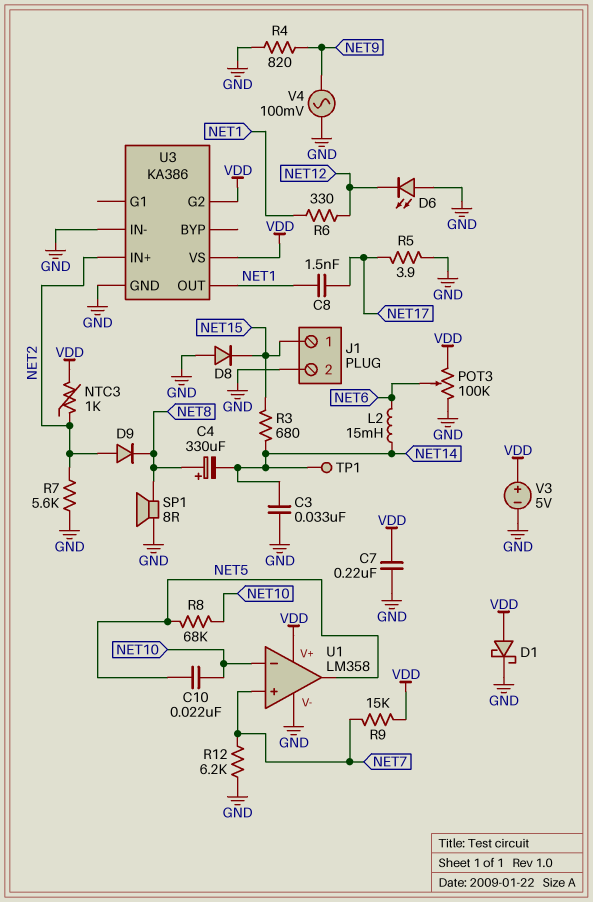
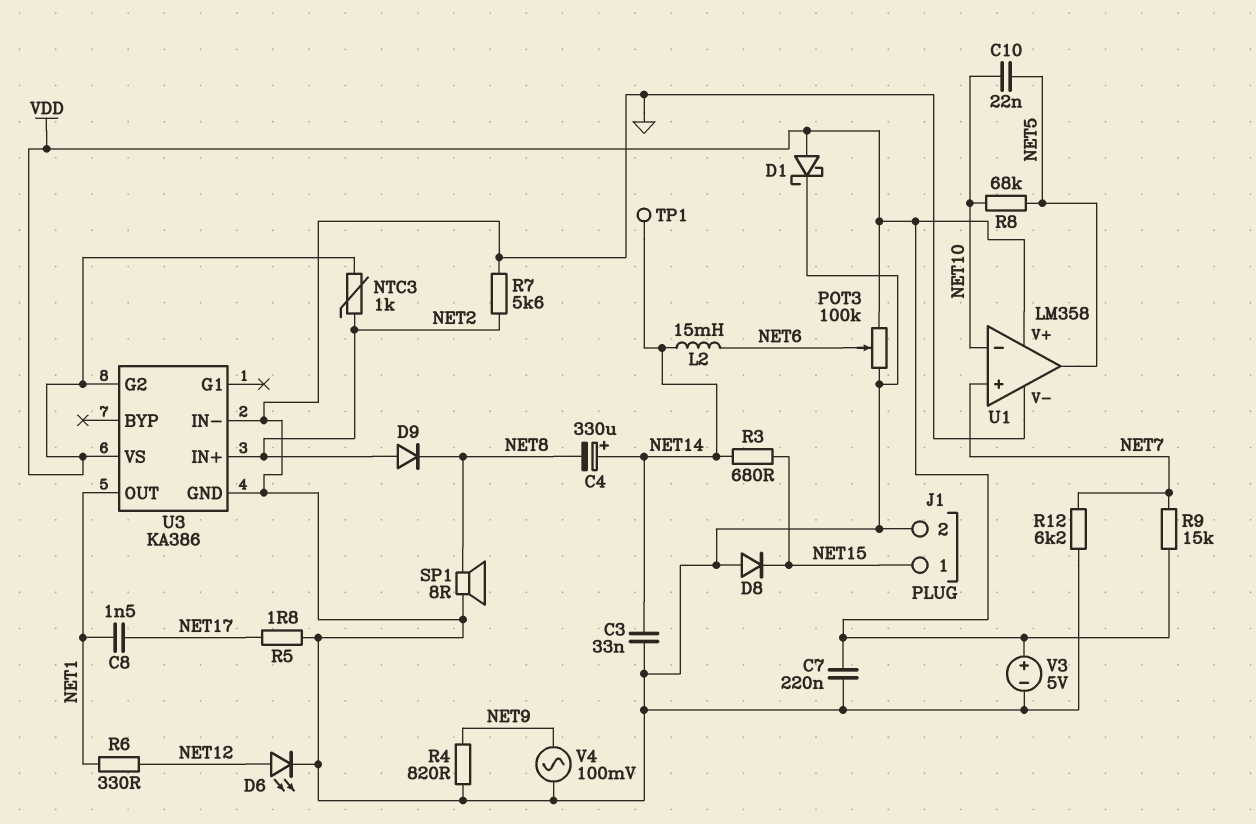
C4: 330uF (plus NET8, minus NET14) -> 330uF (plus NET14, minus NET8)
D6: LED (A GND, K NET12) -> LED (A NET12, K GND)
R5: 3.9 (GND, NET17) -> 1.8 (GND, NET17)

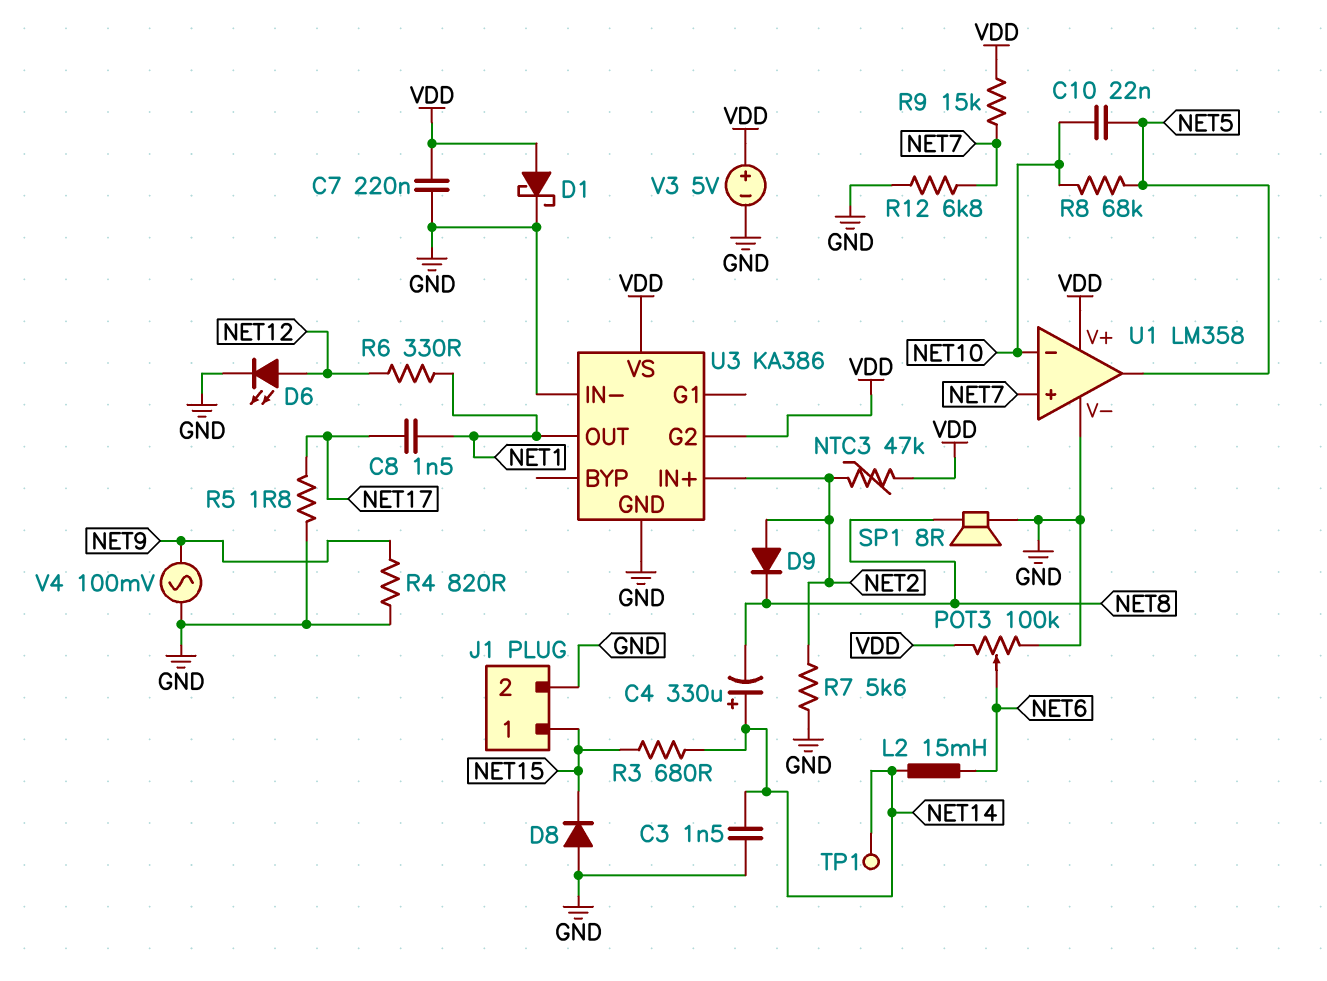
C3: 33nF (GND, NET14) -> 1.5nF (GND, NET14)
NTC3: 1k (NET2, VDD) -> 47k (NET2, VDD)
R12: 6.2k (GND, NET7) -> 6.8k (GND, NET7)

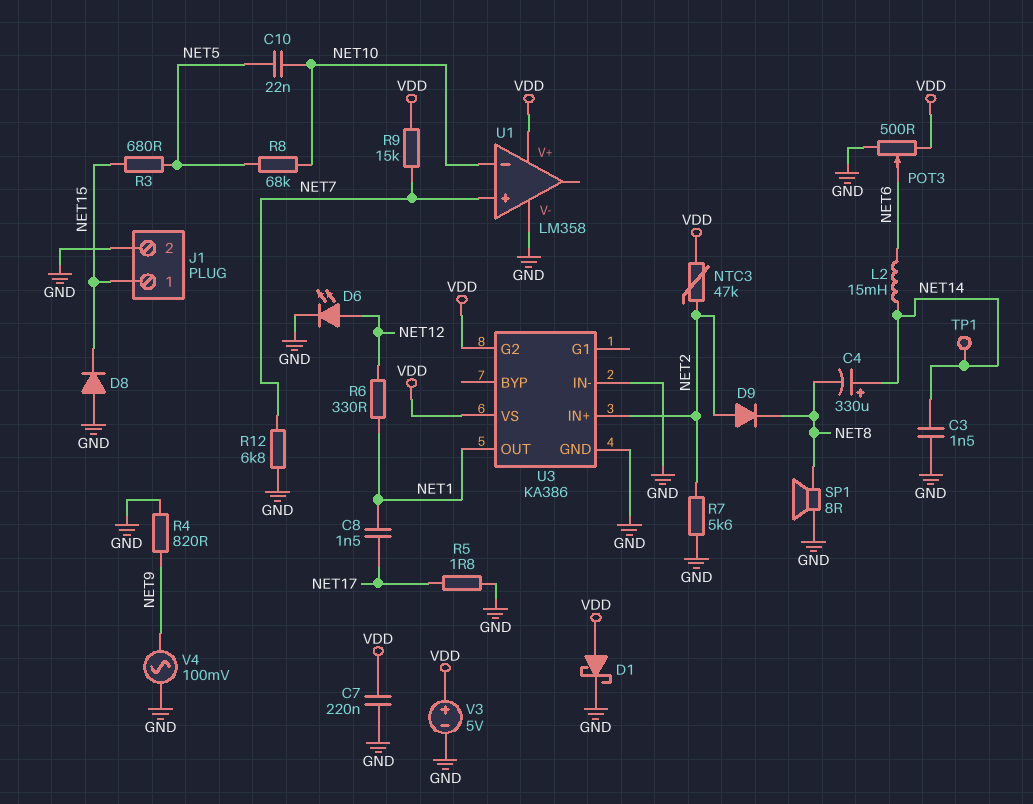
POT3: 100k (GND, VDD, wiper NET6) -> 500 (GND, VDD, wiper NET6)
R3: 680 (NET14, NET15) -> 680 (NET5, NET15)
U1 pin out: NET5 -> none

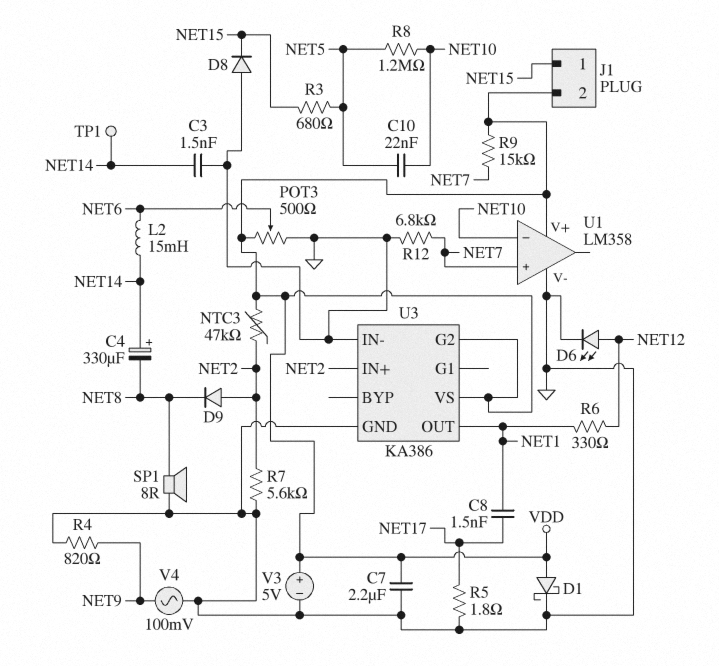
C7: 220nF (GND, VDD) -> 2.2uF (GND, VDD)
J1 pin 2: GND -> VDD
R8: 68k (NET5, NET10) -> 1.2M (NET5, NET10)

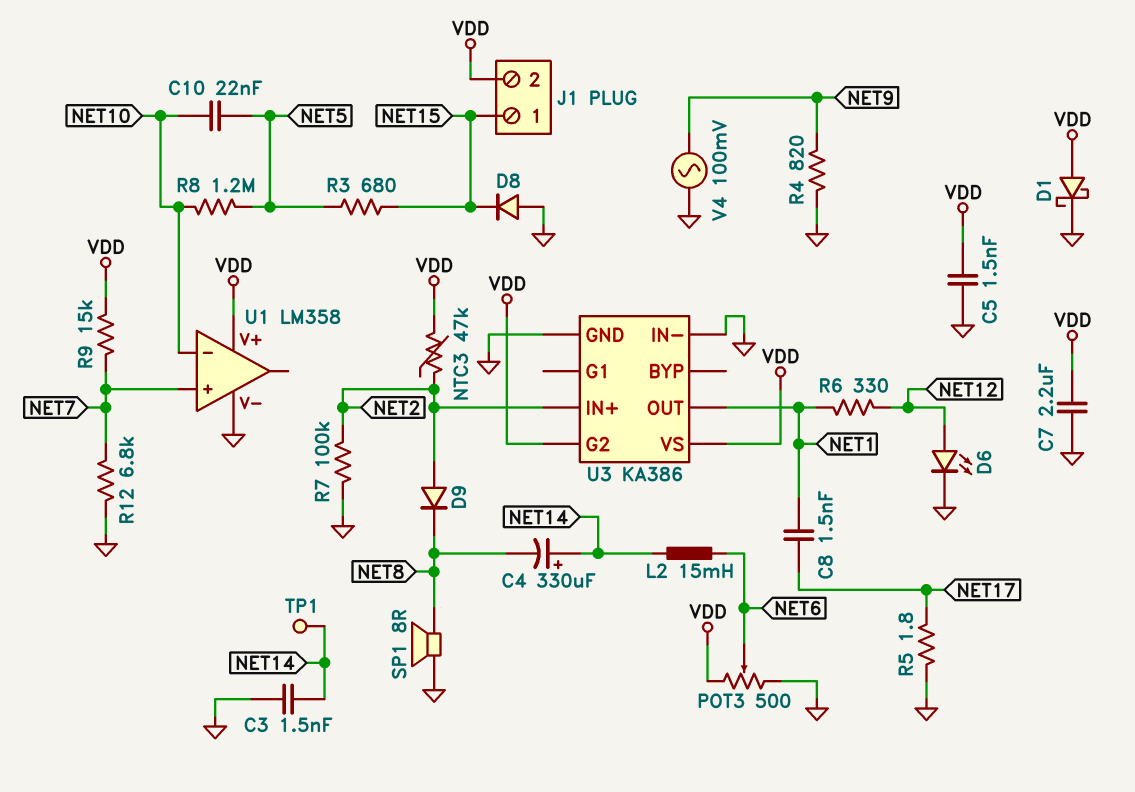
C5: none -> 1.5nF (GND, VDD)
R7: 5.6k (GND, NET2) -> 100k (GND, NET2)
V3: 5V (plus VDD, minus GND) -> none

